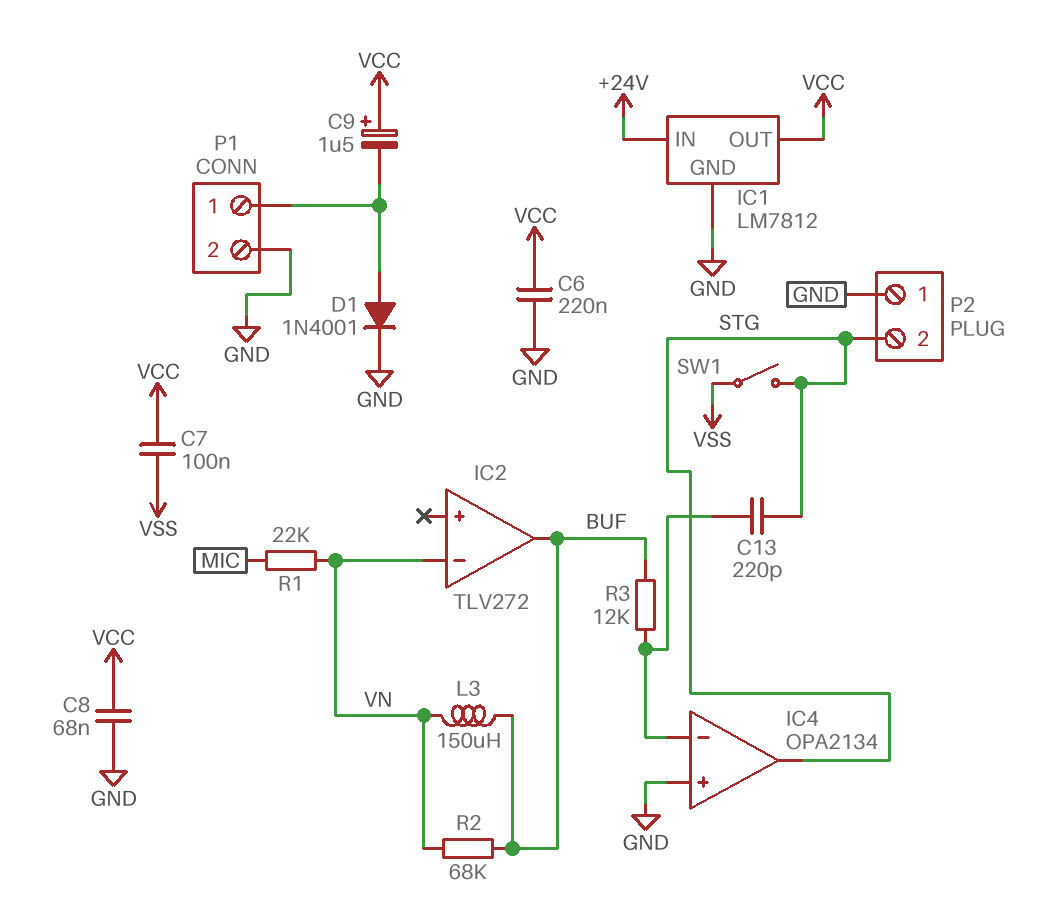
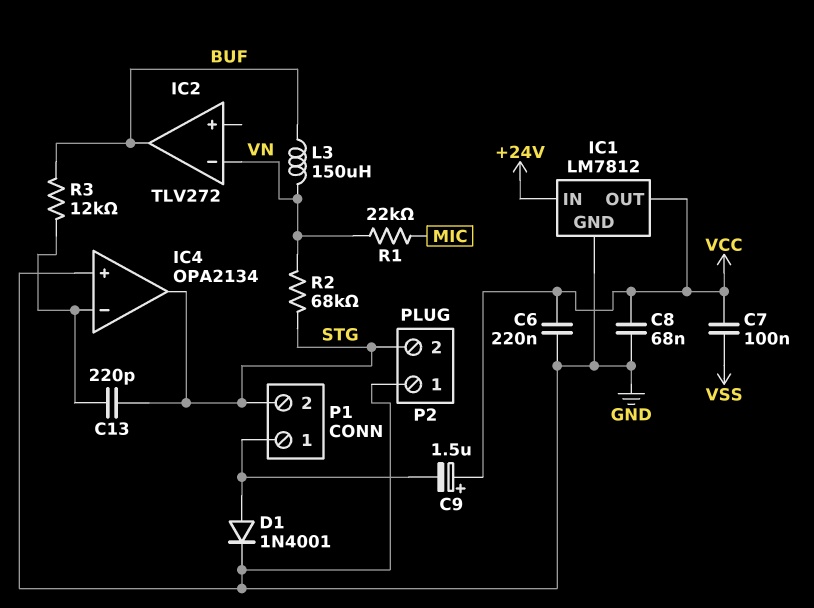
P1 pin 2: GND -> STG
R2: 68k (BUF, VN) -> 68k (STG, VN)
SW1: switch (STG, VSS) -> none

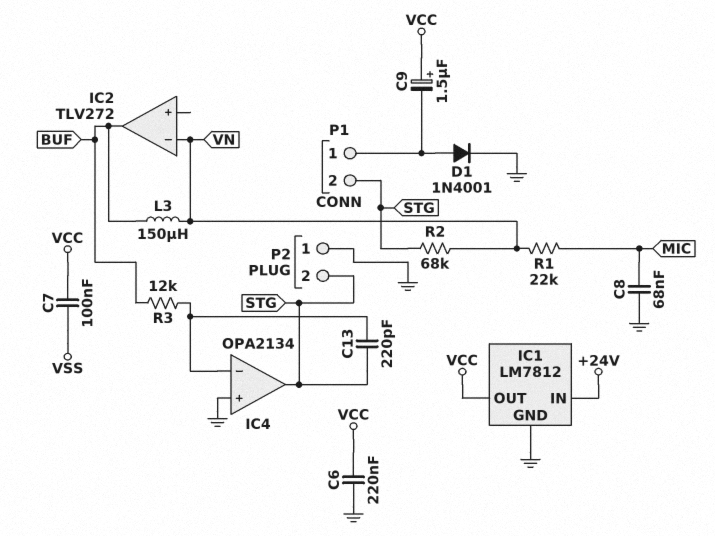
C8: 68nF (GND, VCC) -> 68nF (GND, MIC)

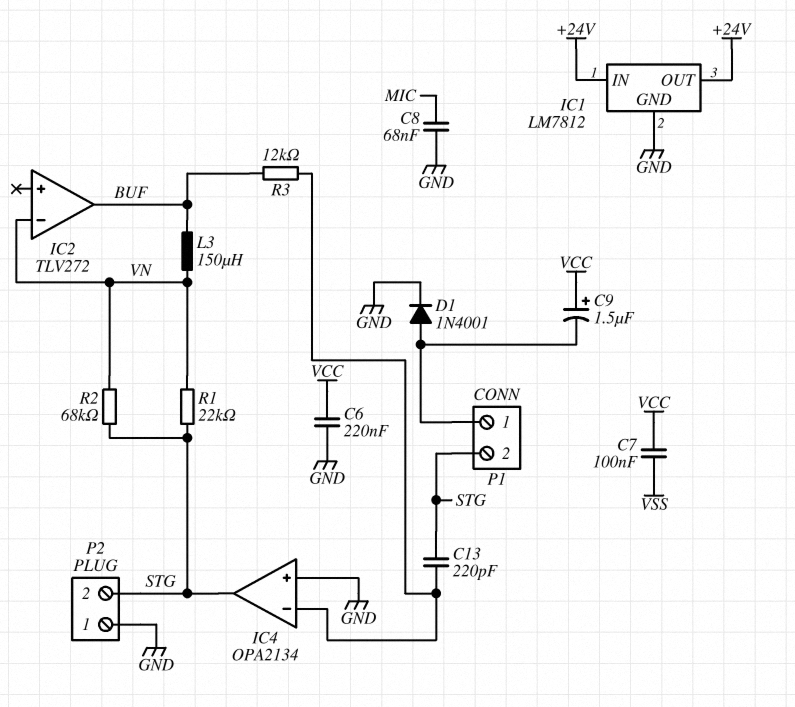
IC1 pin OUT: VCC -> +24V
R1: 22k (MIC, VN) -> 22k (STG, VN)

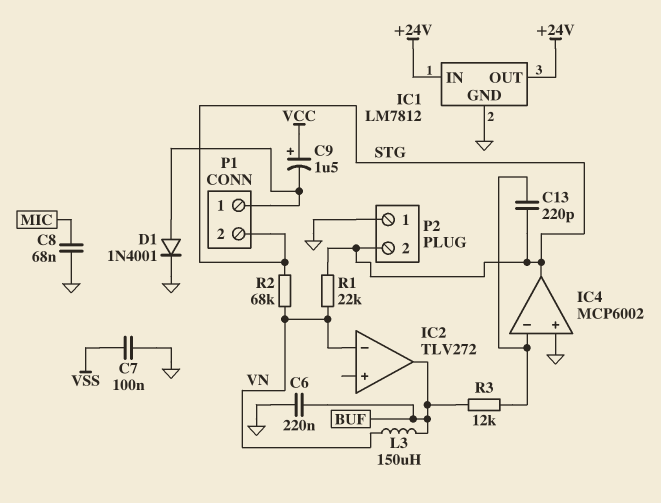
C6: 220nF (GND, VCC) -> 220nF (BUF, GND)
C7: 100nF (VCC, VSS) -> 100nF (GND, VSS)
IC4: OPA2134 -> MCP6002

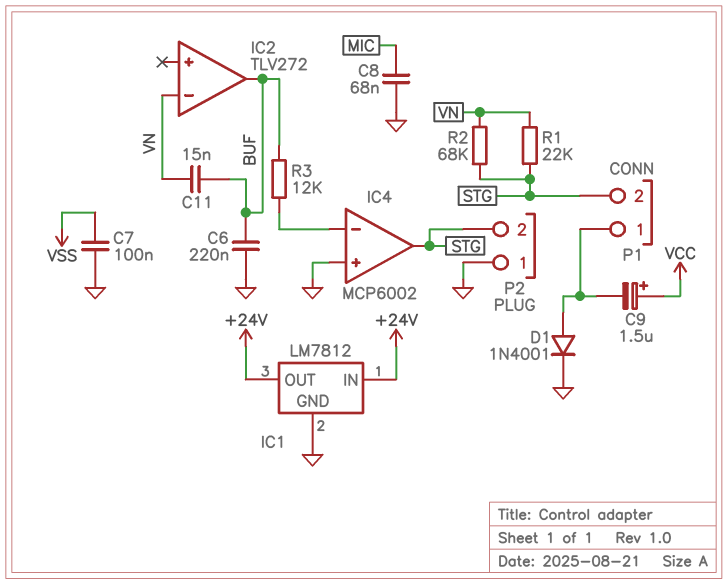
C11: none -> 15nF (BUF, VN)
C13: 220pF (IC4/in-, STG) -> none
L3: 150uH (BUF, VN) -> none

